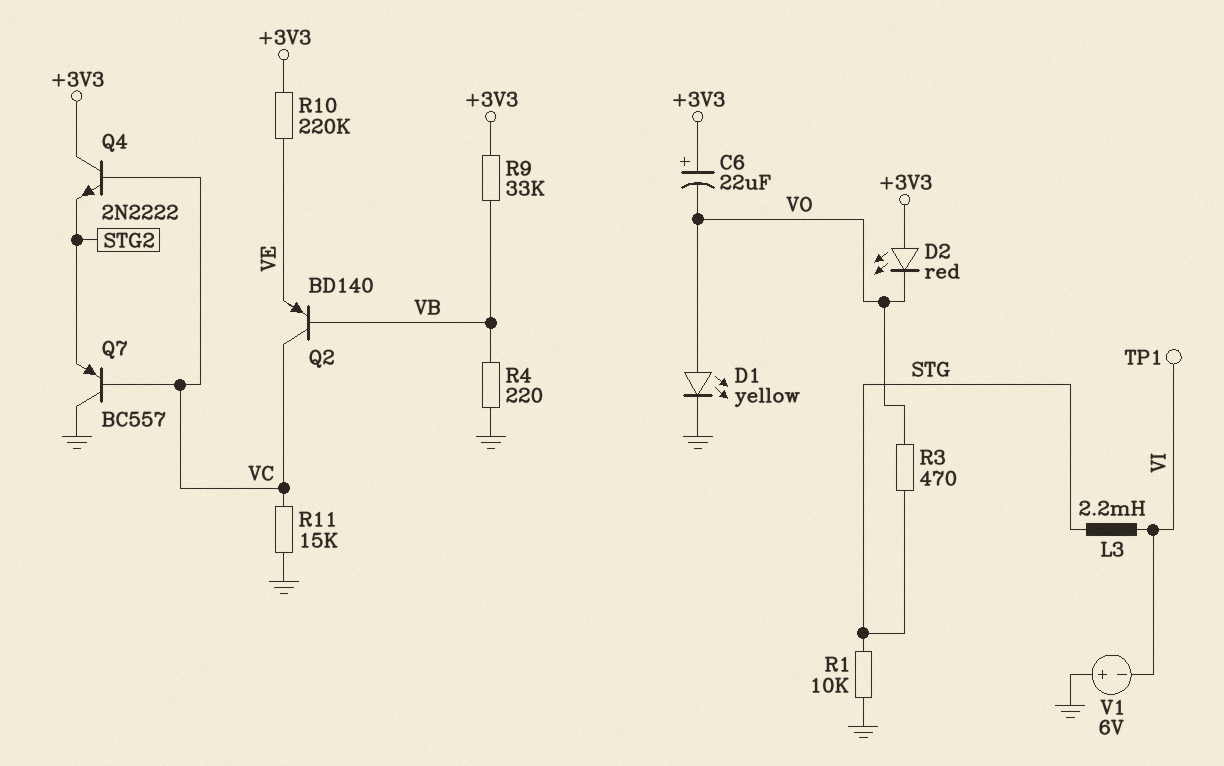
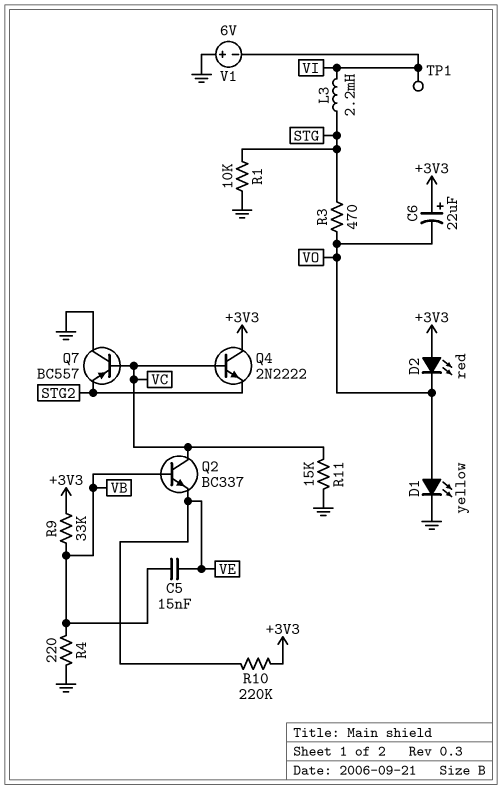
C5: none -> 15nF (VB, VE)
Q2: PNP BD140 (B VB, C VC, E VE) -> NPN BC337 (B VB, C VC, E VE)

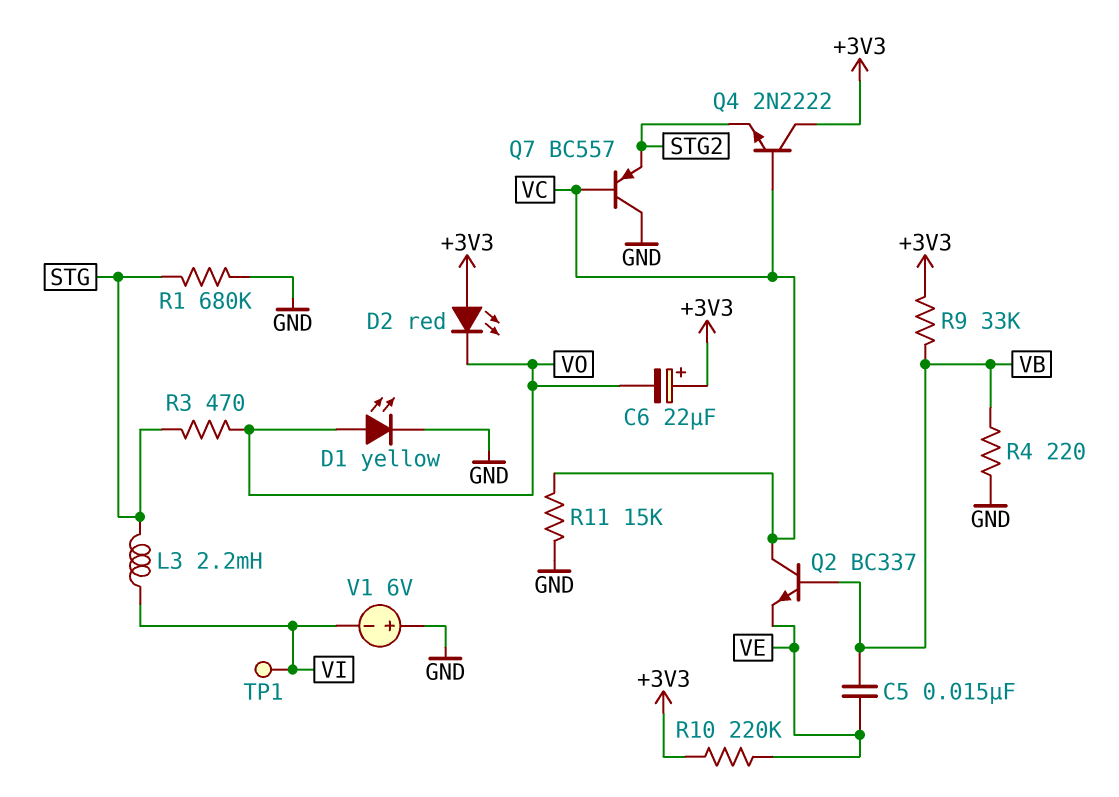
R1: 10k (GND, STG) -> 680k (GND, STG)

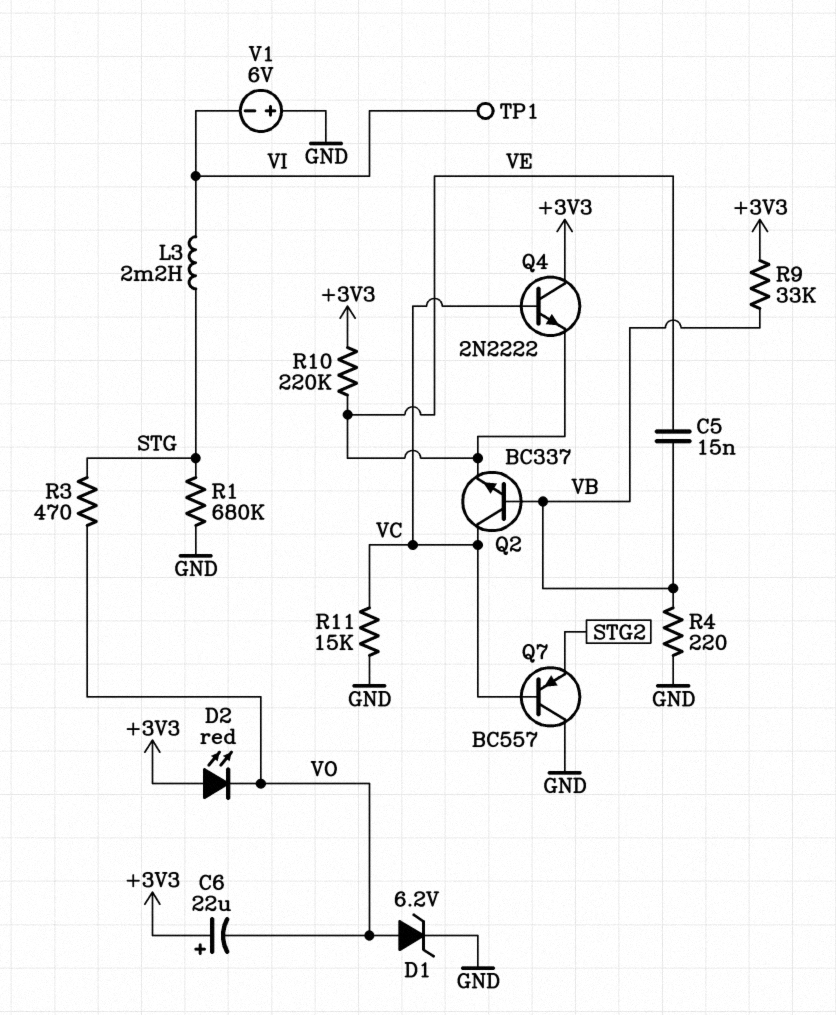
D1: LED yellow (A VO, K GND) -> zener 6.2V (A VO, K GND)
Q4: NPN 2N2222 (B VC, C +3V3, E STG2) -> NPN 2N2222 (B VC, C +3V3, E VE)

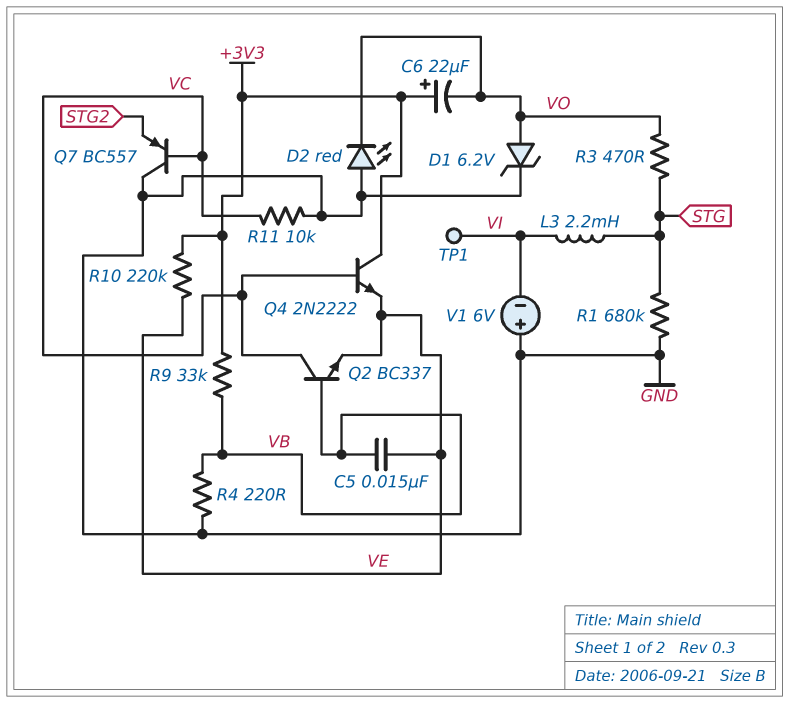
D2: LED red (A +3V3, K VO) -> LED red (A GND, K VO)
R11: 15k (GND, VC) -> 10k (GND, VC)

